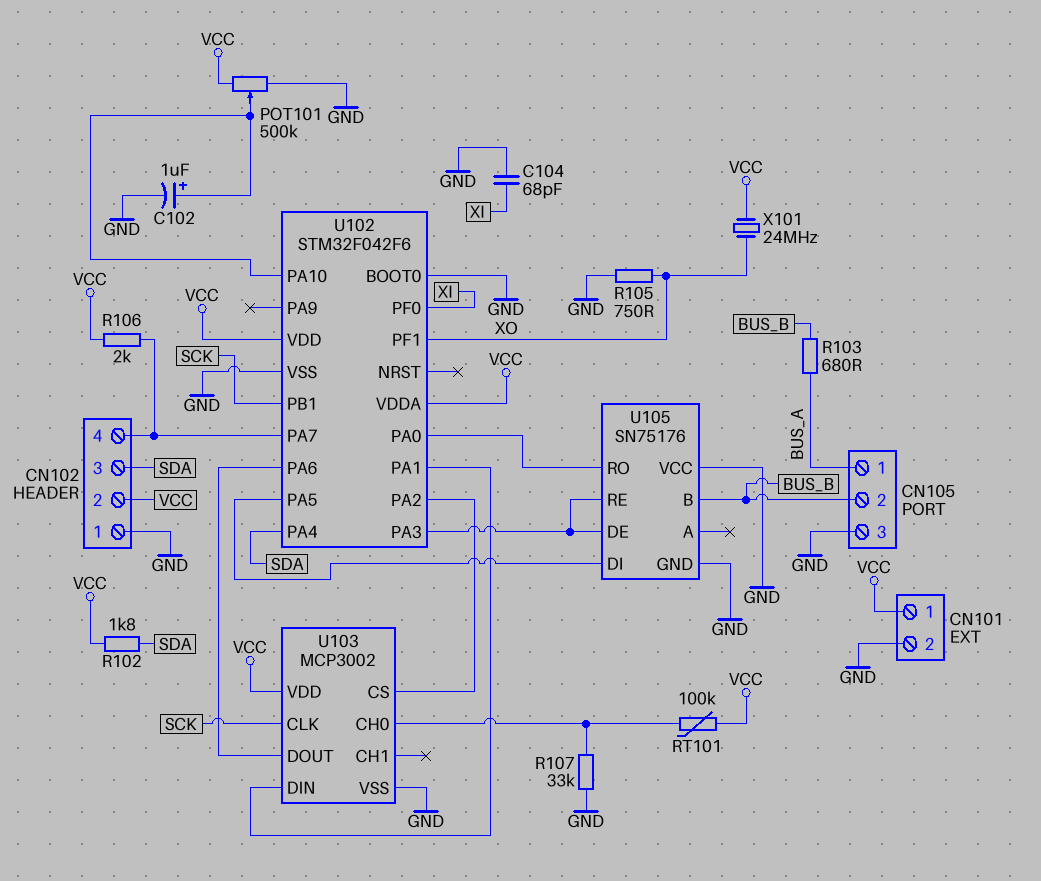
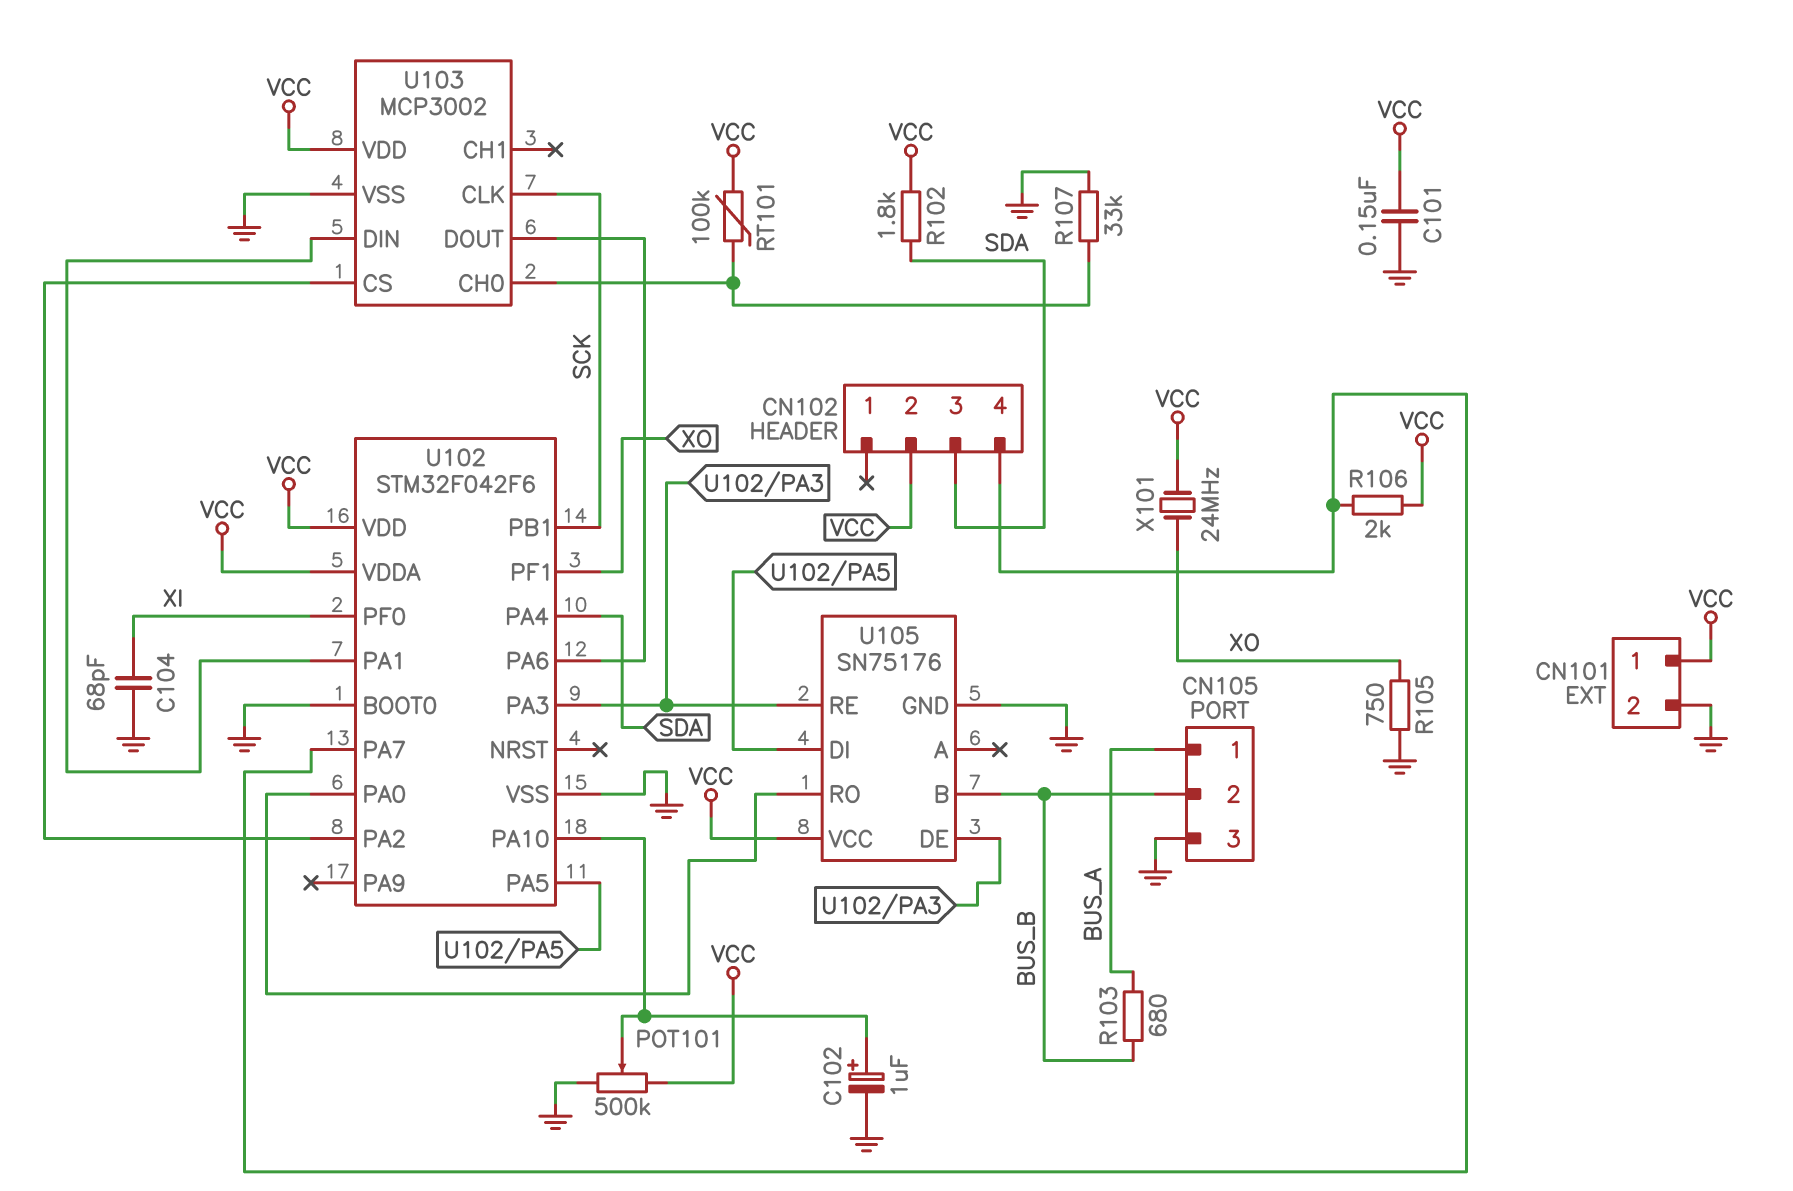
C101: none -> 150nF (GND, VCC)
CN102 pin 1: GND -> none
U105 pin VCC: GND -> VCC

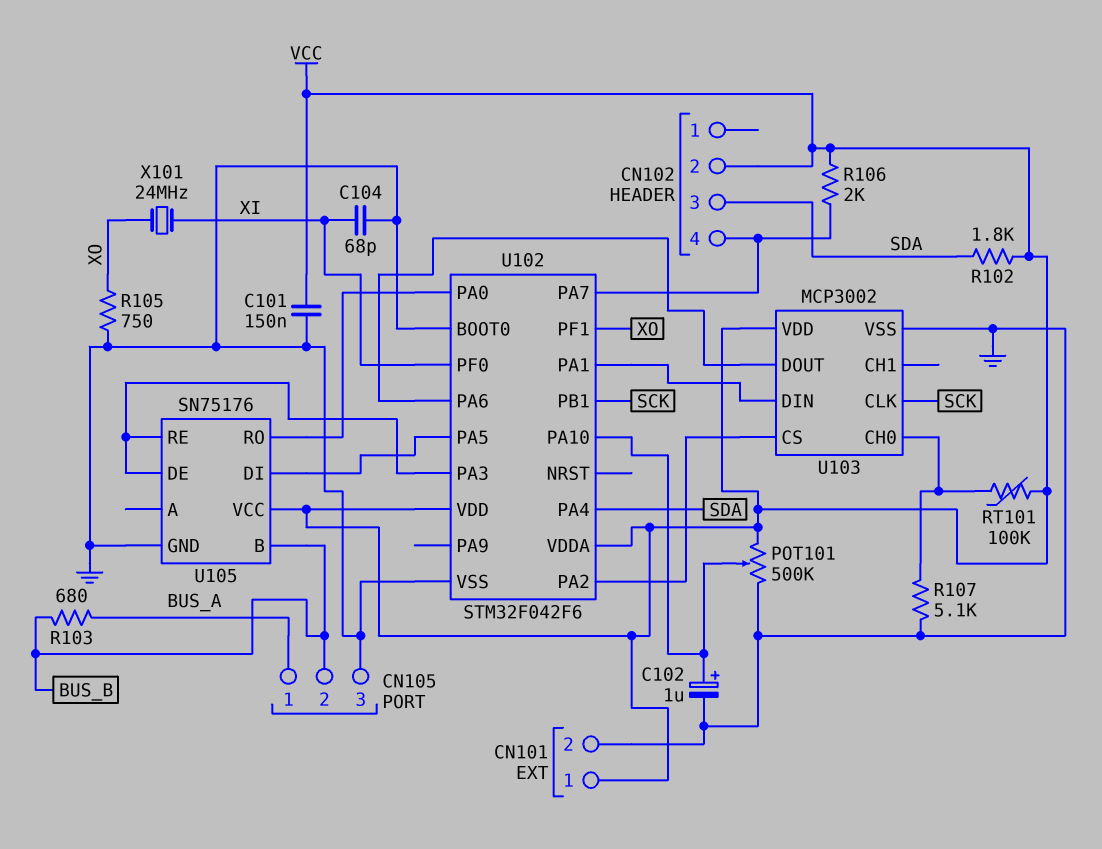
R107: 33k (GND, U103/CH0) -> 5.1k (GND, U103/CH0)
X101: 24MHz (VCC, XO) -> 24MHz (XI, XO)

